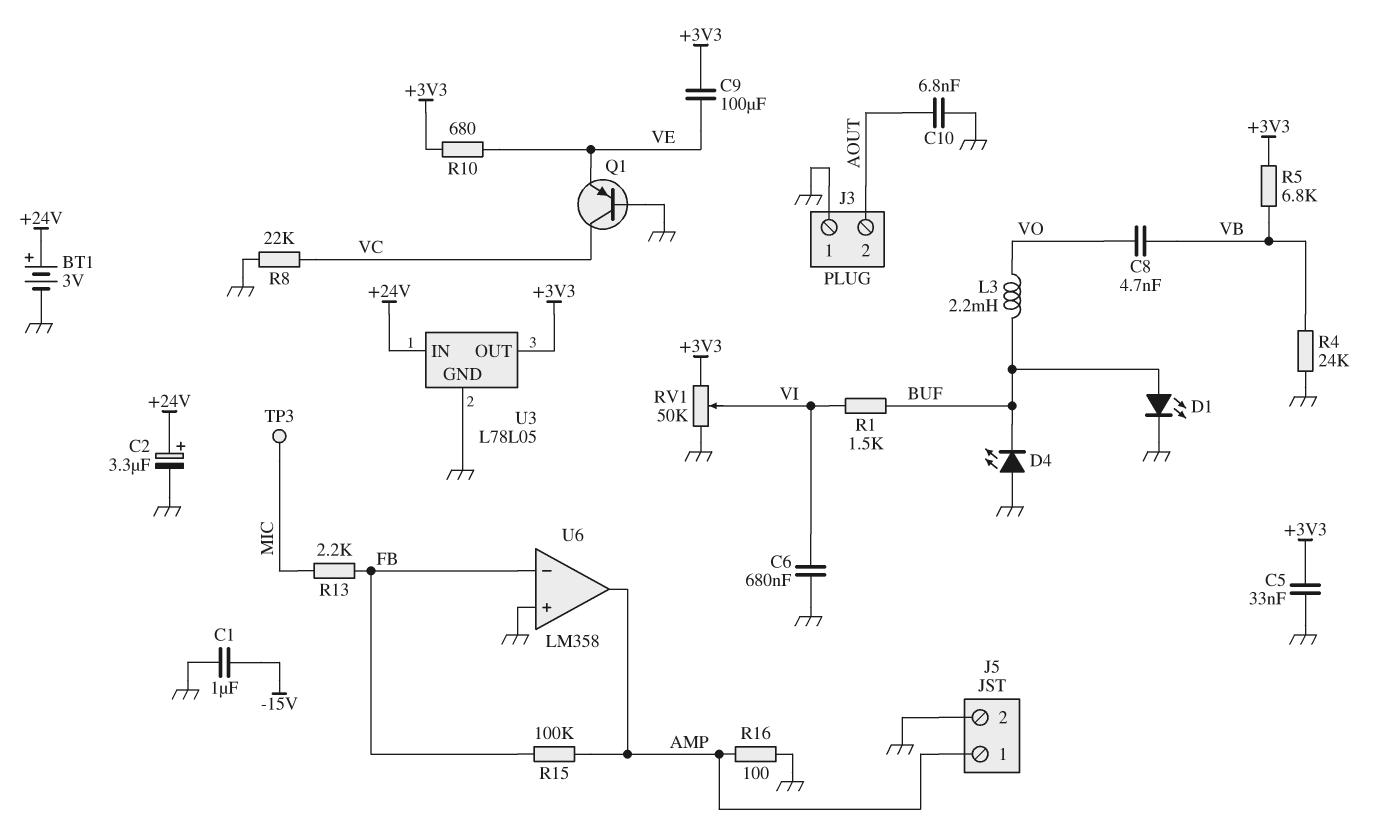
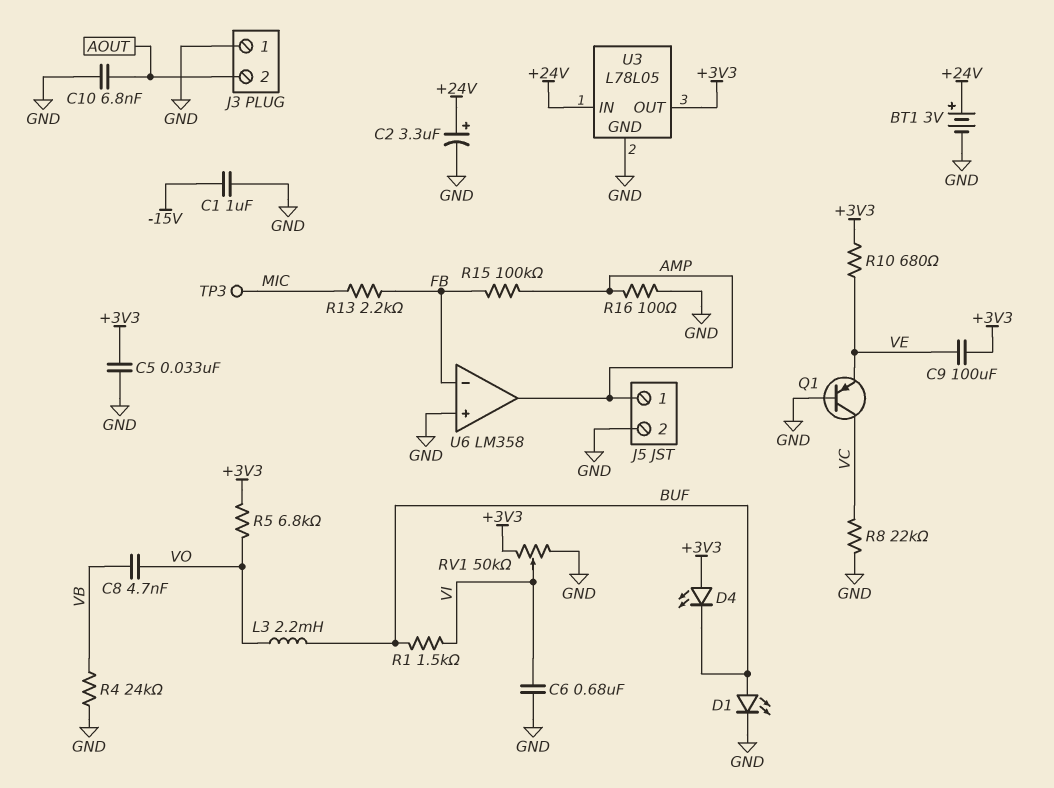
D4: LED (A GND, K BUF) -> LED (A +3V3, K BUF)
R5: 6.8k (+3V3, VB) -> 6.8k (+3V3, VO)

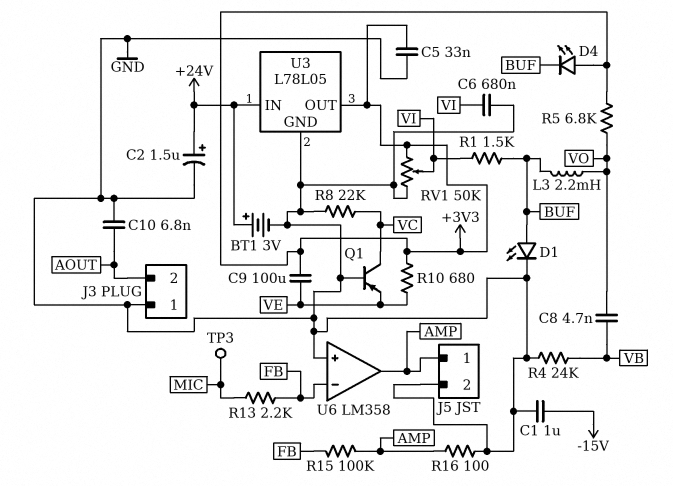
C2: 3.3uF (plus +24V, minus GND) -> 1.5uF (plus +24V, minus GND)

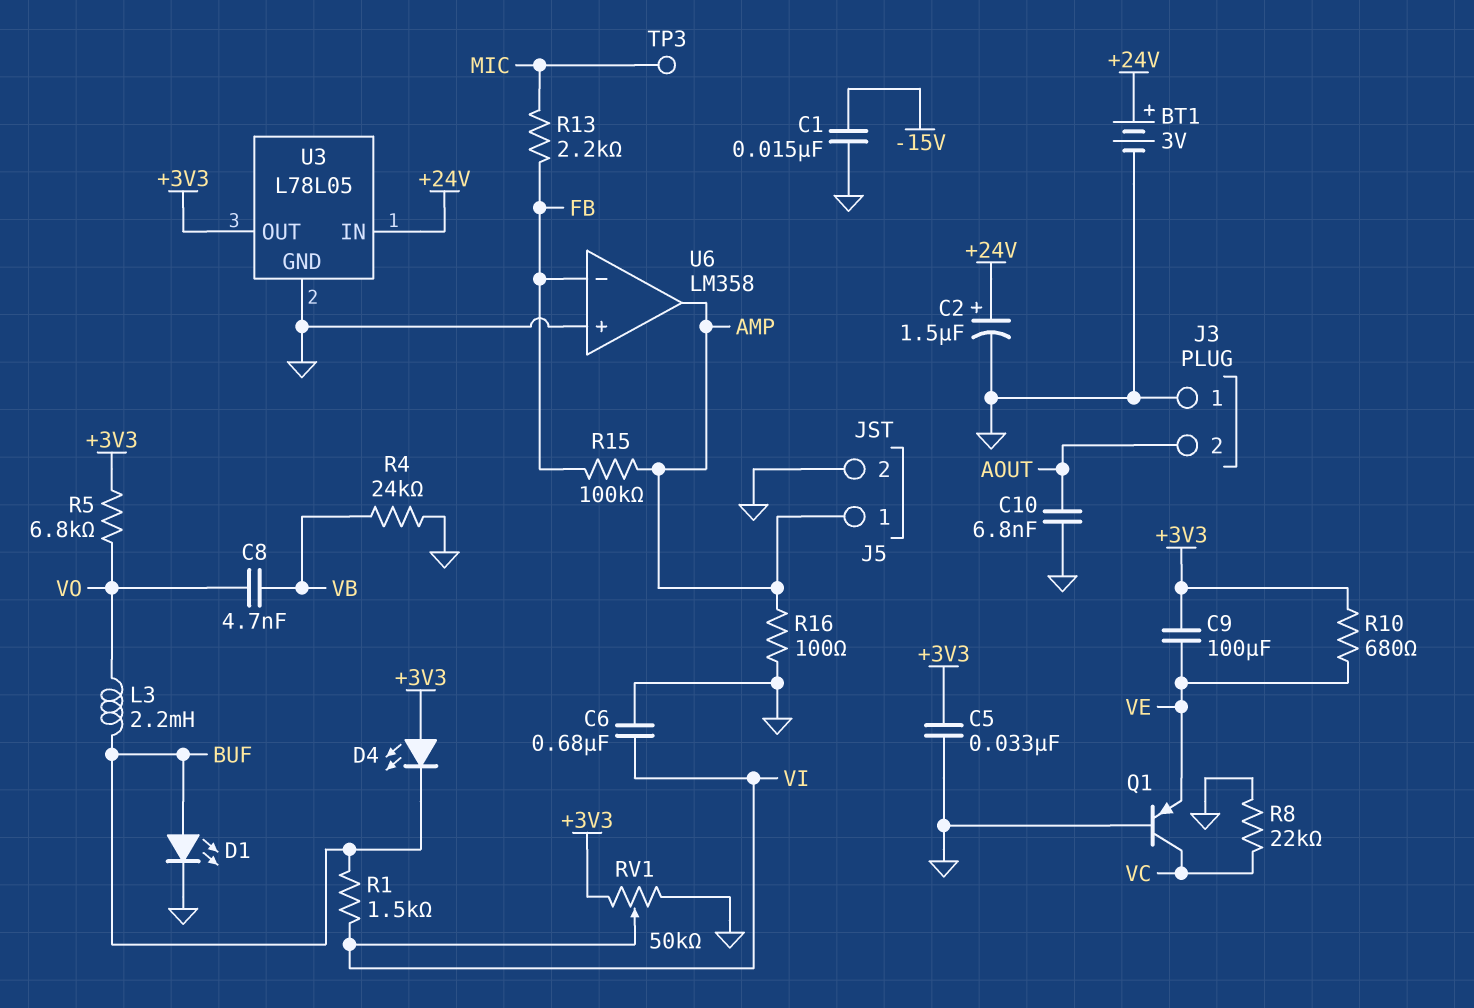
C1: 1uF (-15V, GND) -> 15nF (-15V, GND)

